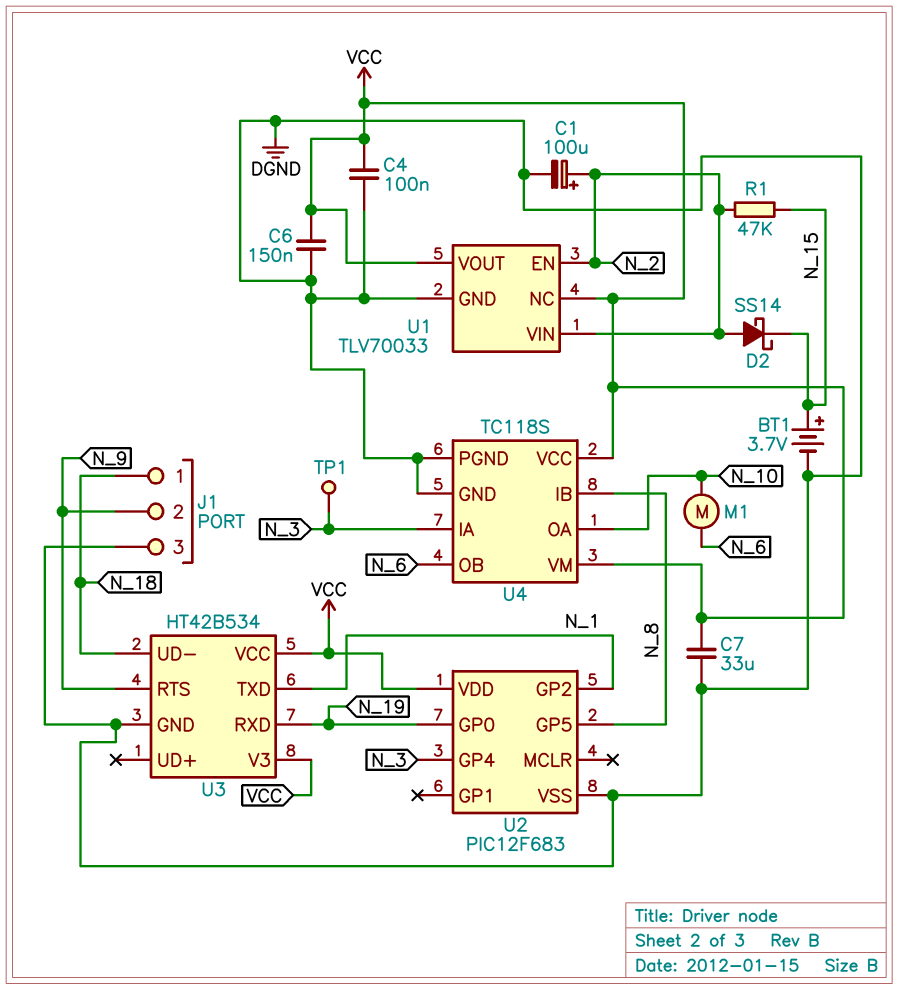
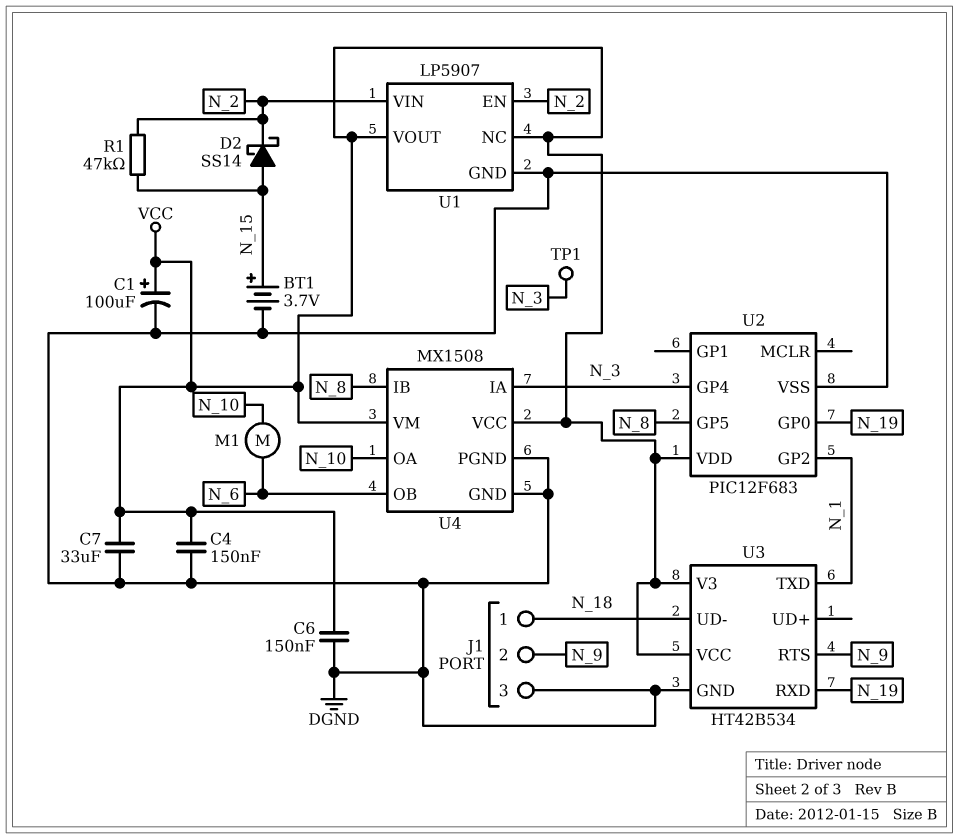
C1: 100uF (plus N_2, minus DGND) -> 100uF (plus VCC, minus DGND)
C4: 100nF (DGND, VCC) -> 150nF (DGND, VCC)
D2: schottky SS14 (A N_2, K N_15) -> schottky SS14 (A N_15, K N_2)
U1: TLV70033 -> LP5907
U4: TC118S -> MX1508

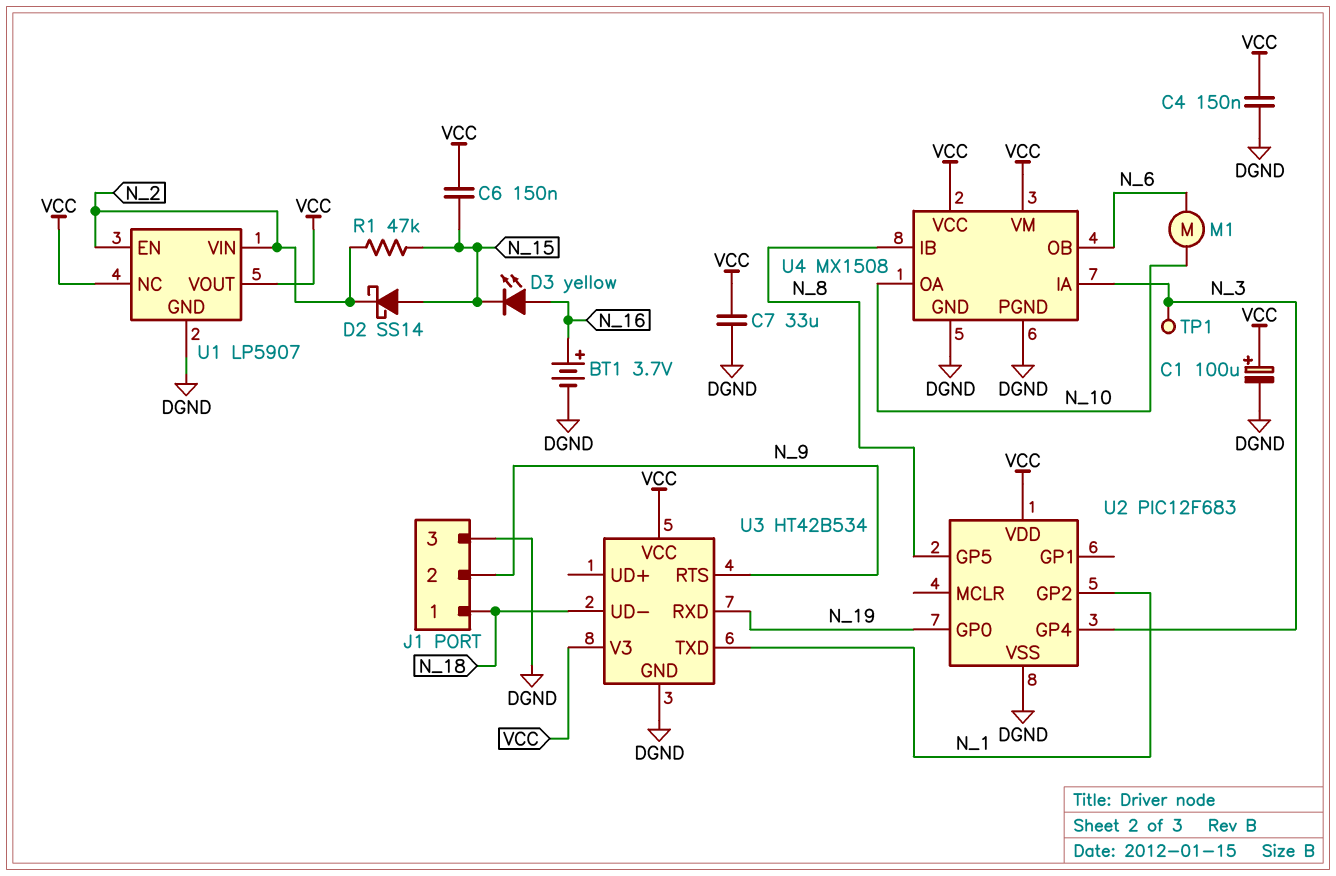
BT1: 3.7V (plus N_15, minus DGND) -> 3.7V (plus N_16, minus DGND)
C6: 150nF (DGND, VCC) -> 150nF (N_15, VCC)
D3: none -> LED yellow (A N_16, K N_15)

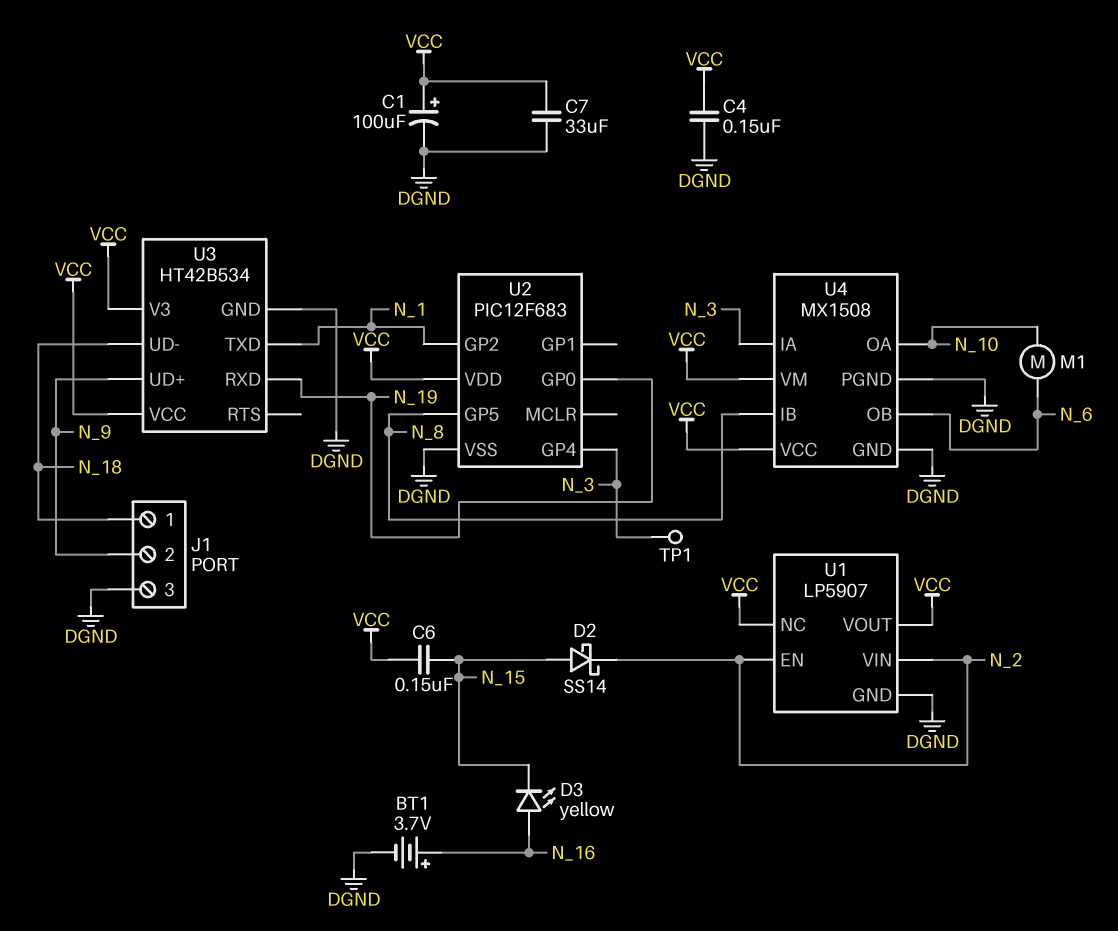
R1: 47k (N_2, N_15) -> none
U3 pin RTS: N_9 -> none
U3 pin UD+: none -> N_9

